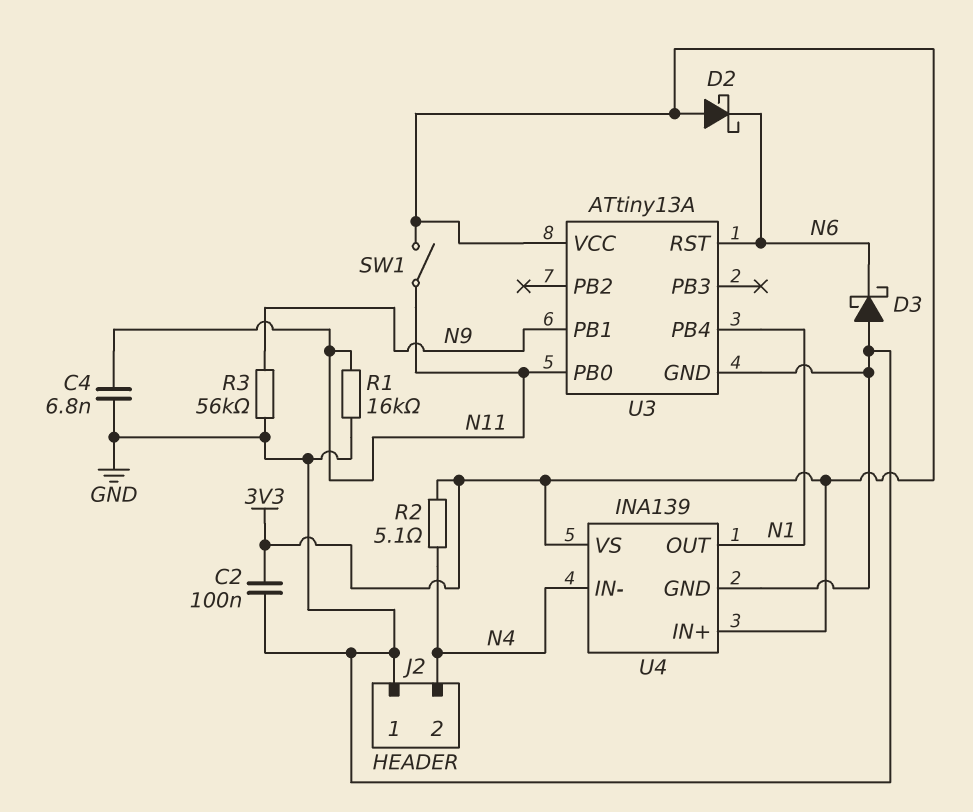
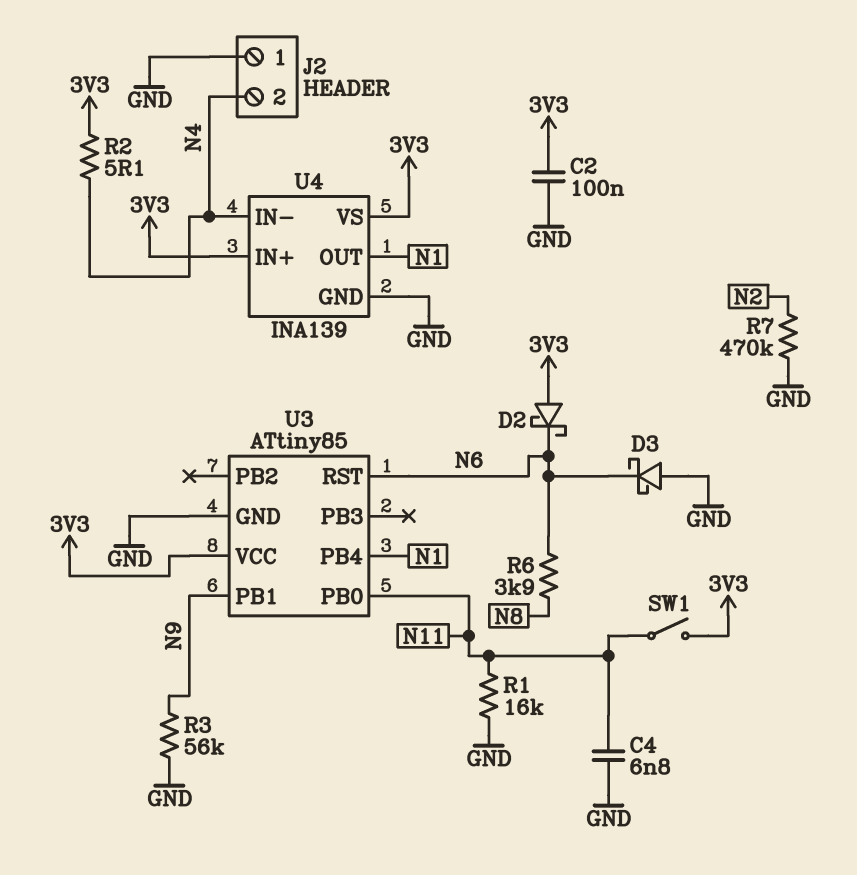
R6: none -> 3.9k (N6, N8)
R7: none -> 470k (GND, N2)
U3: ATtiny13A -> ATtiny85

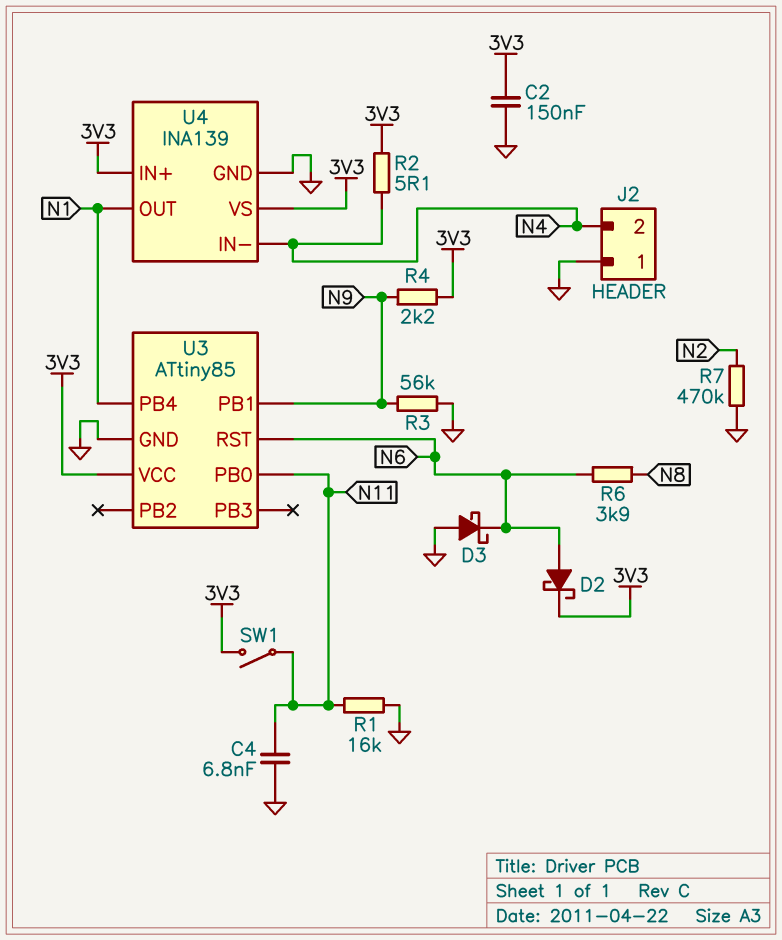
C2: 100nF (3V3, GND) -> 150nF (3V3, GND)
D2: schottky (A 3V3, K N6) -> schottky (A N6, K 3V3)
R4: none -> 2.2k (3V3, N9)

